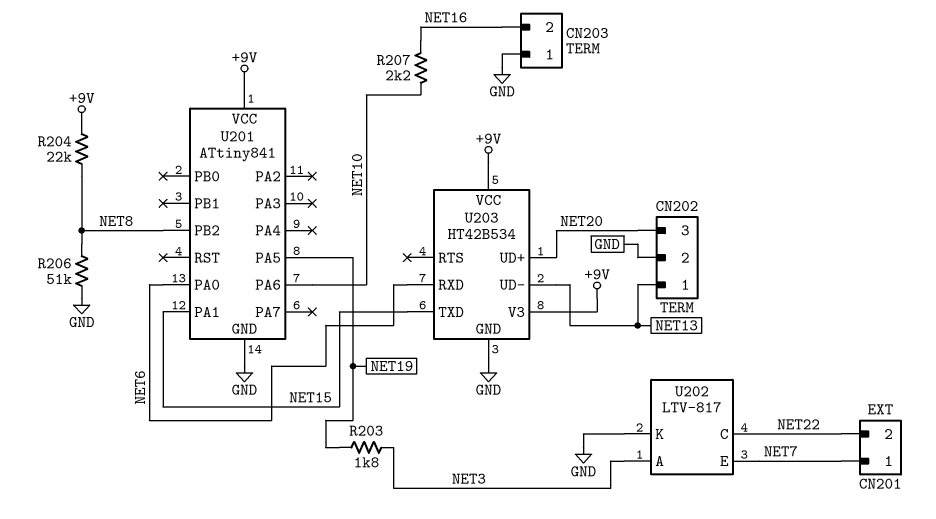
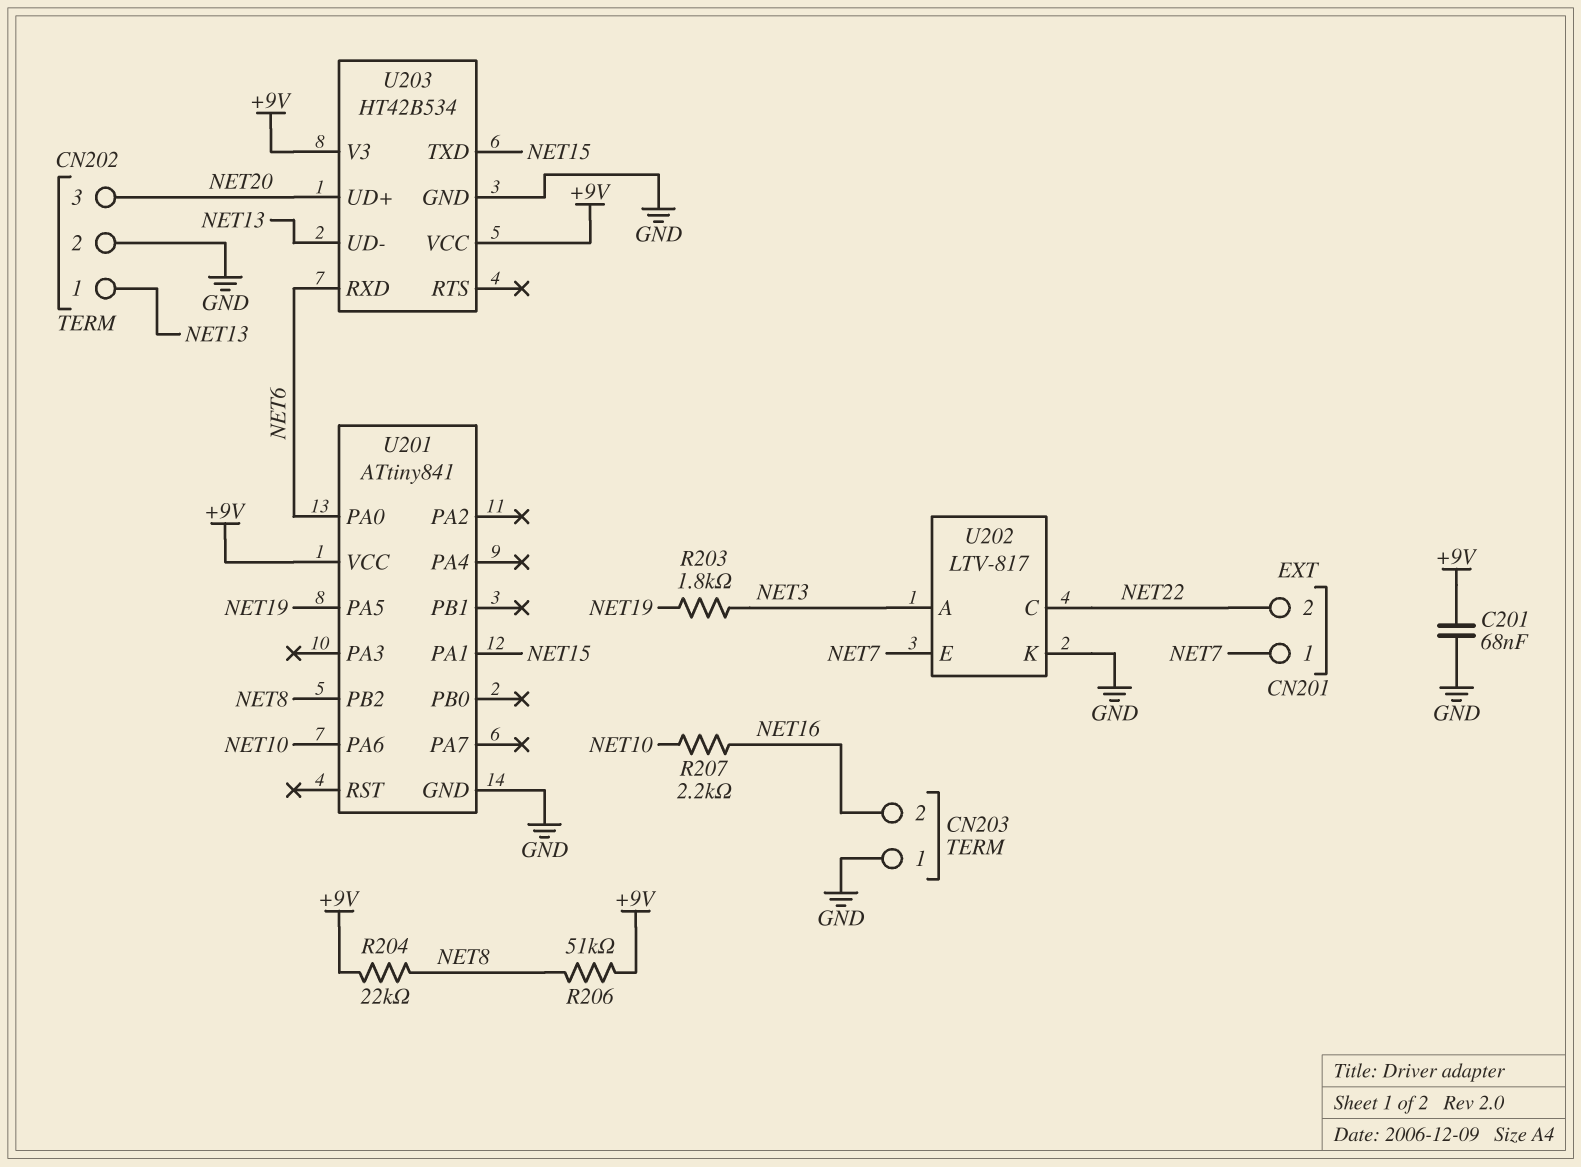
C201: none -> 68nF (+9V, GND)
R206: 51k (GND, NET8) -> 51k (+9V, NET8)

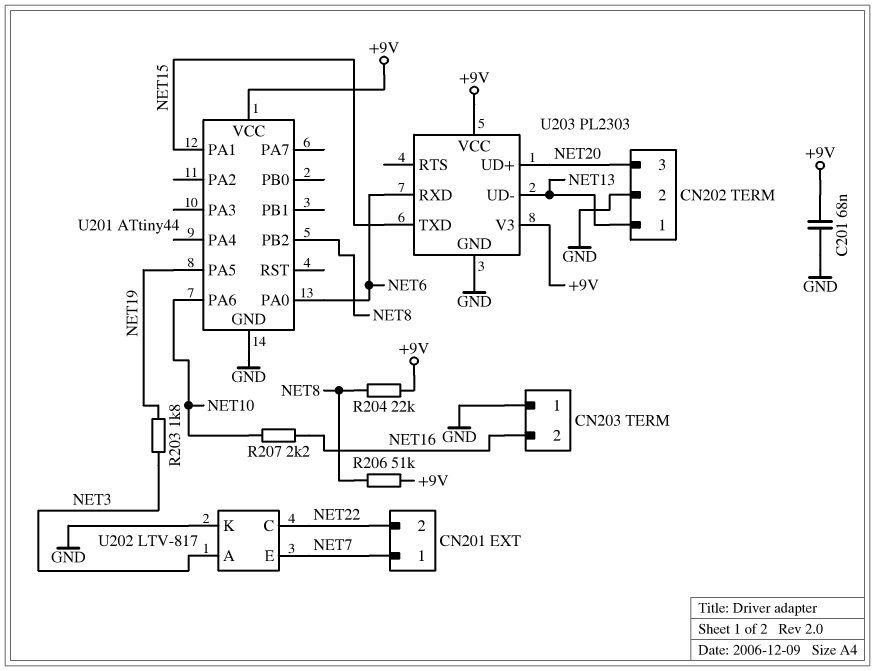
U201: ATtiny841 -> ATtiny44
U203: HT42B534 -> PL2303

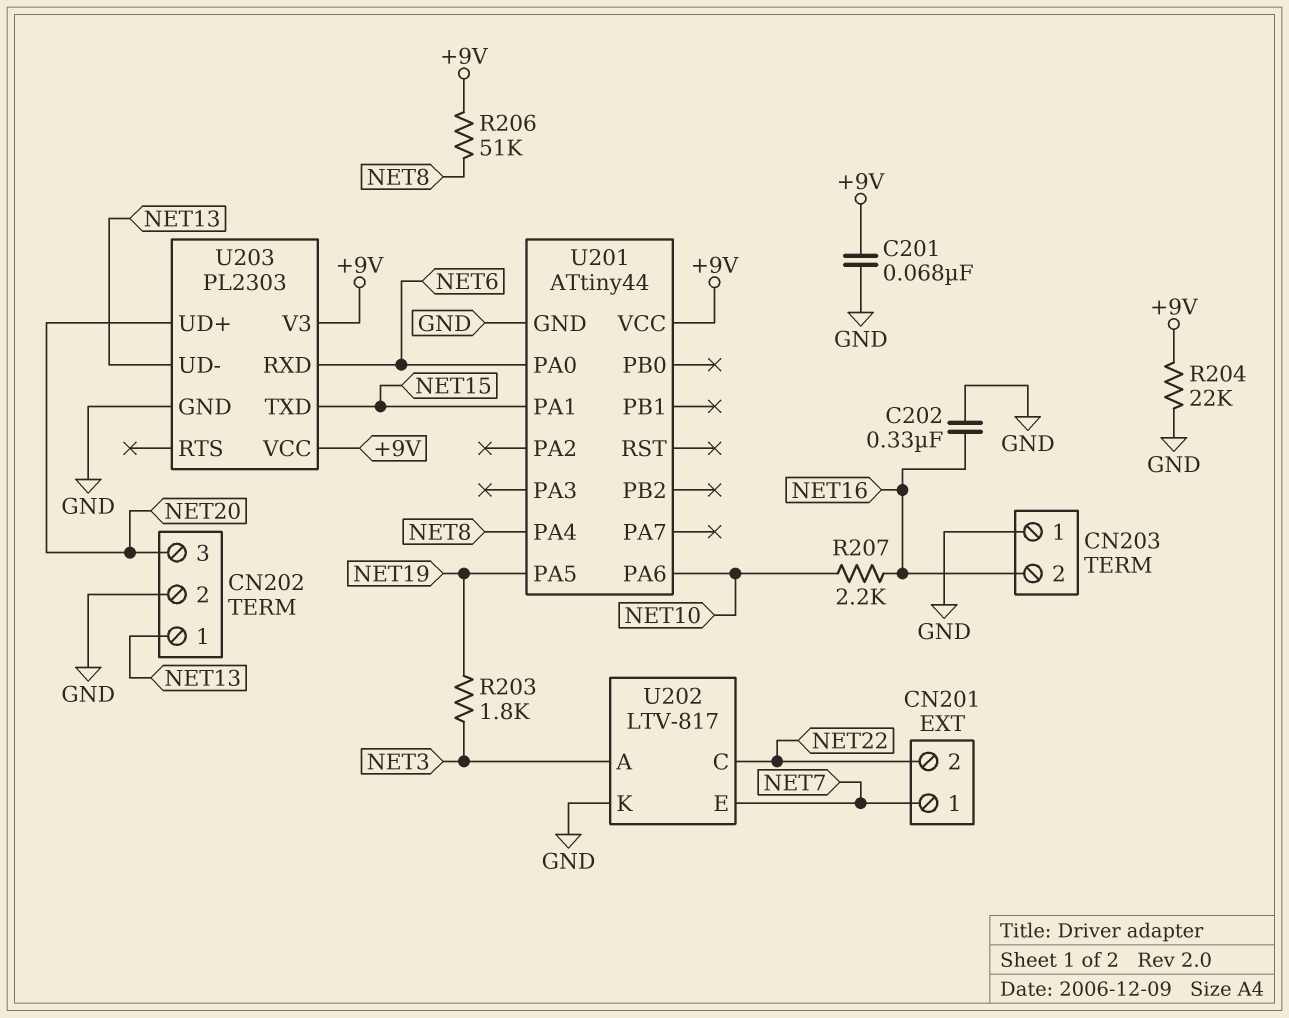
C202: none -> 330nF (GND, NET16)
R204: 22k (+9V, NET8) -> 22k (+9V, GND)
U201 pin PA4: none -> NET8
U201 pin PB2: NET8 -> none

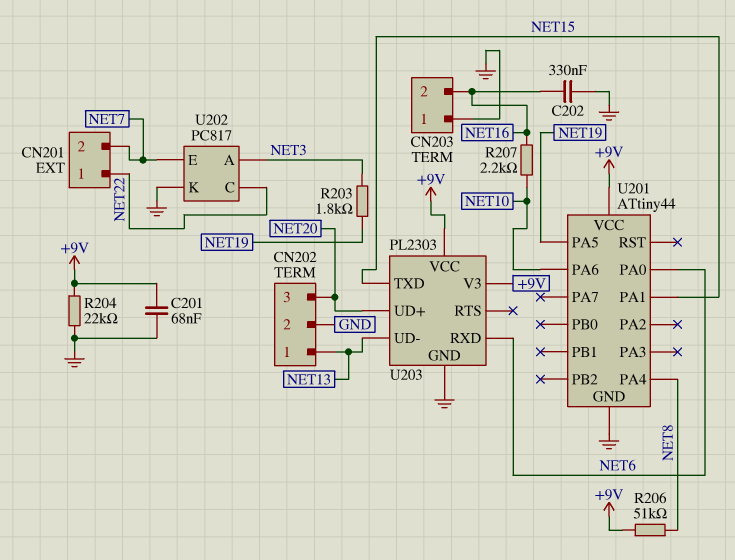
CN201 pin 1: NET7 -> NET22
CN201 pin 2: NET22 -> NET7
U202: LTV-817 -> PC817

